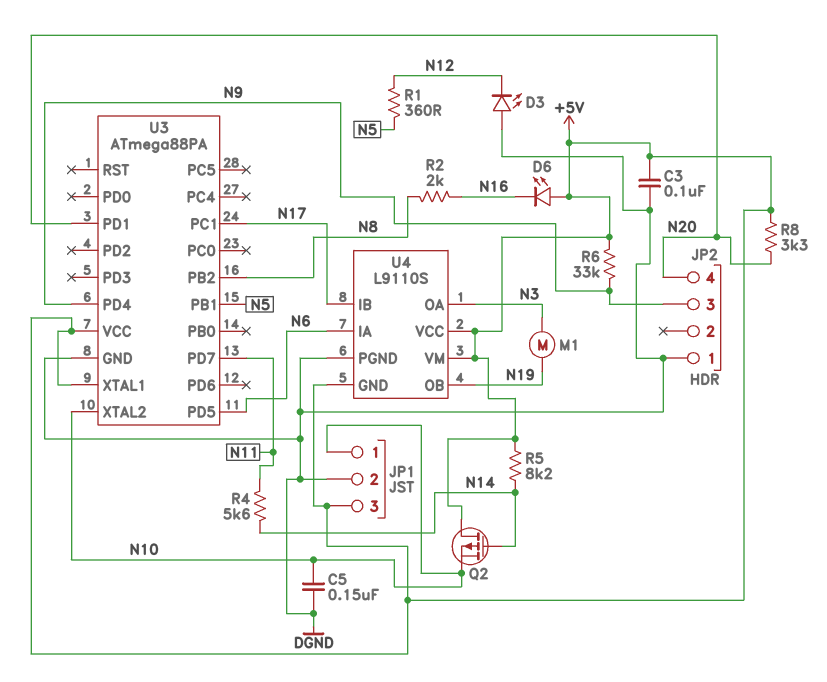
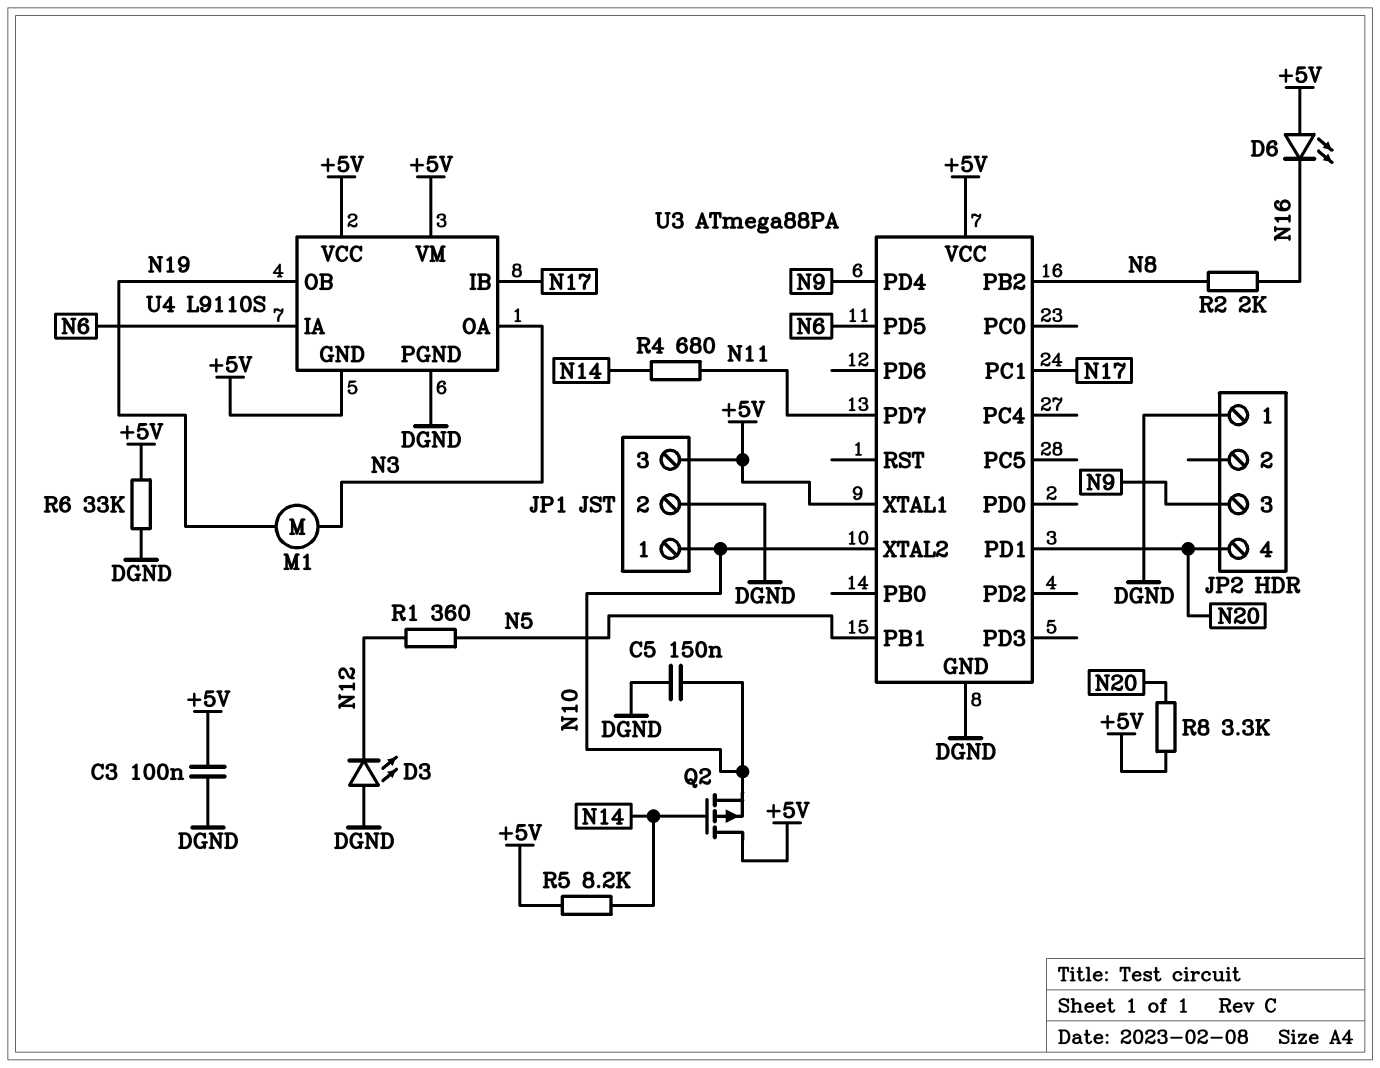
R4: 5.6k (N11, N14) -> 680 (N11, N14)
R6: 33k (+5V, N9) -> 33k (+5V, DGND)

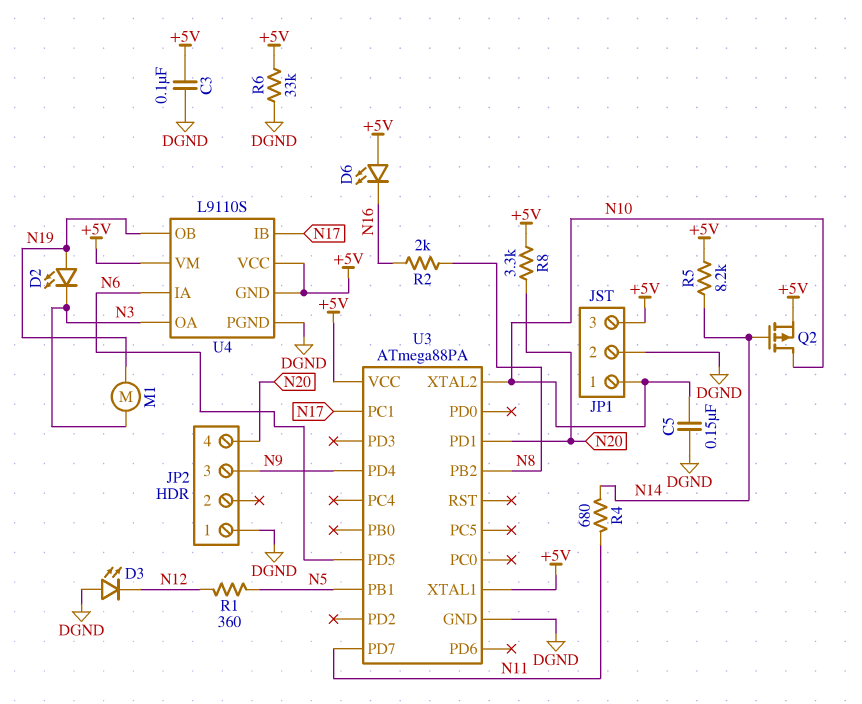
D2: none -> LED (A N19, K N3)
Q2: PMOS (G N14, D +5V, S N10) -> PMOS (G N14, D N10, S +5V)

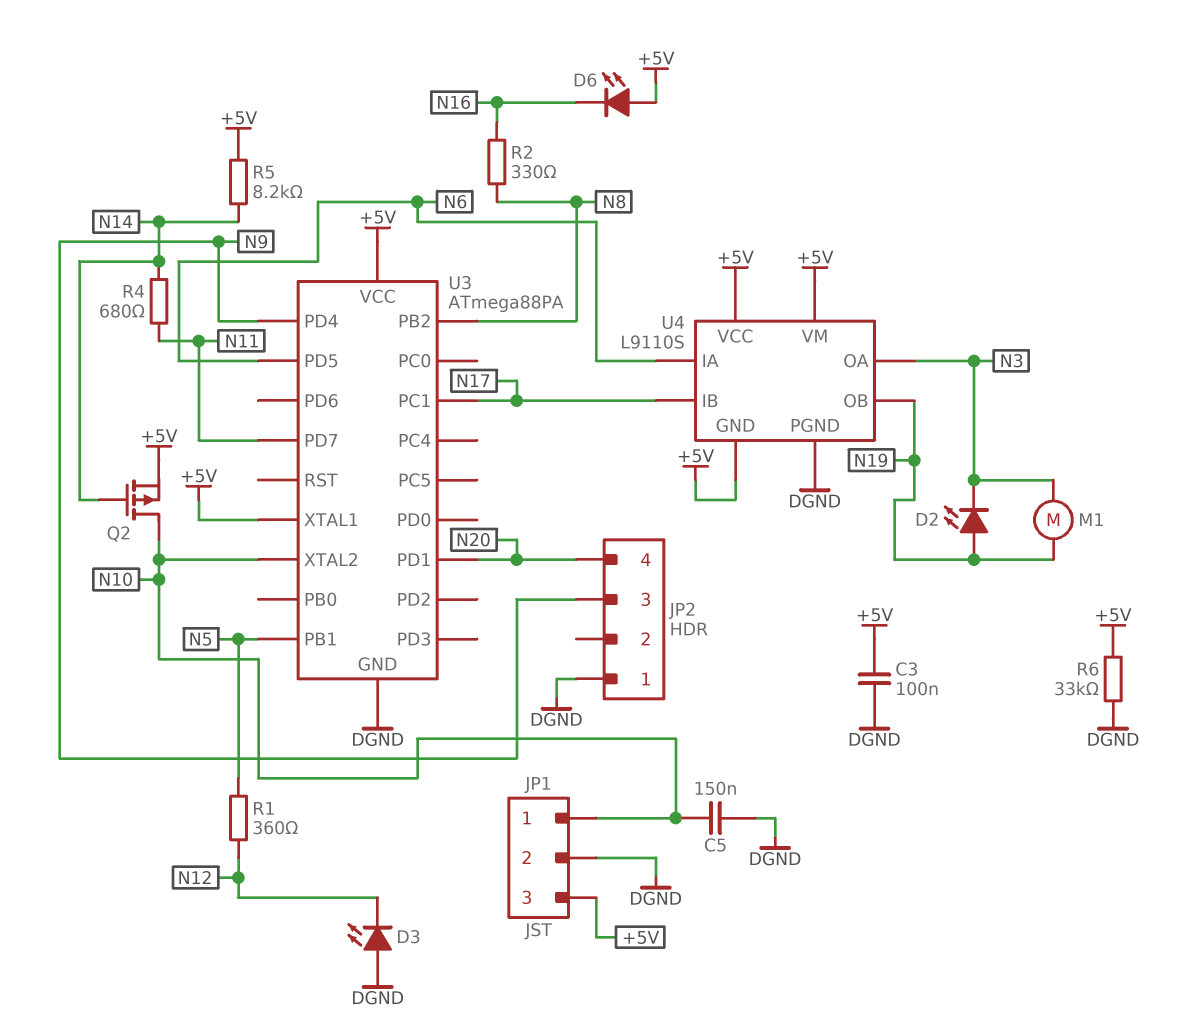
R2: 2k (N8, N16) -> 330 (N8, N16)
R8: 3.3k (+5V, N20) -> none

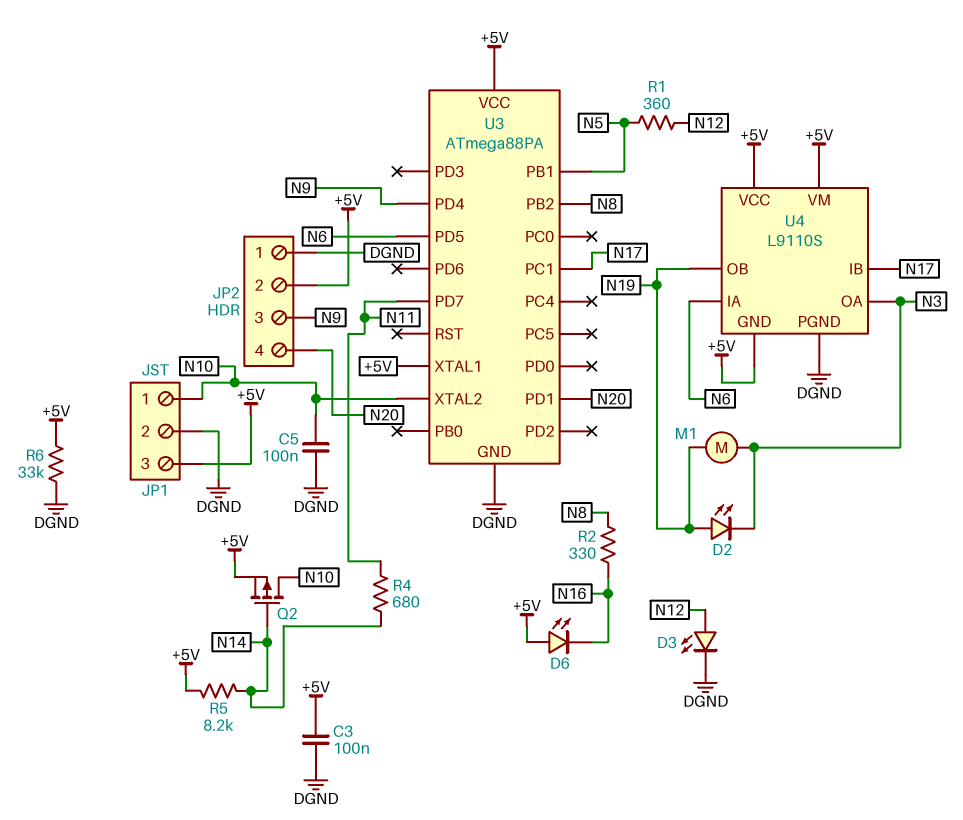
C5: 150nF (DGND, N10) -> 100nF (DGND, N10)
D3: LED (A DGND, K N12) -> LED (A N12, K DGND)
JP2 pin 2: none -> +5V

